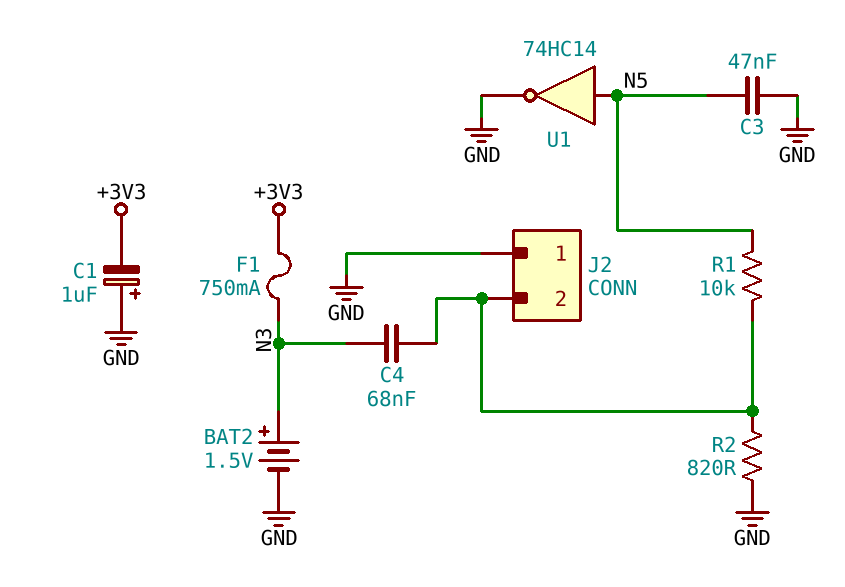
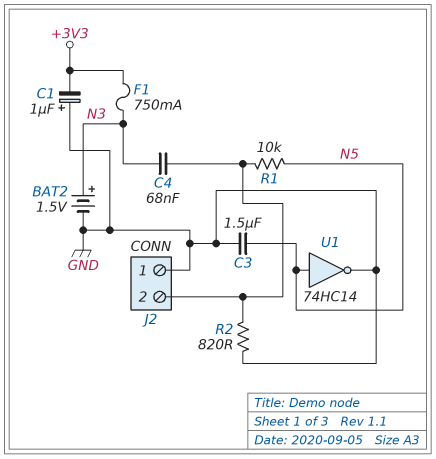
C3: 47nF (GND, N5) -> 1.5uF (GND, N5)

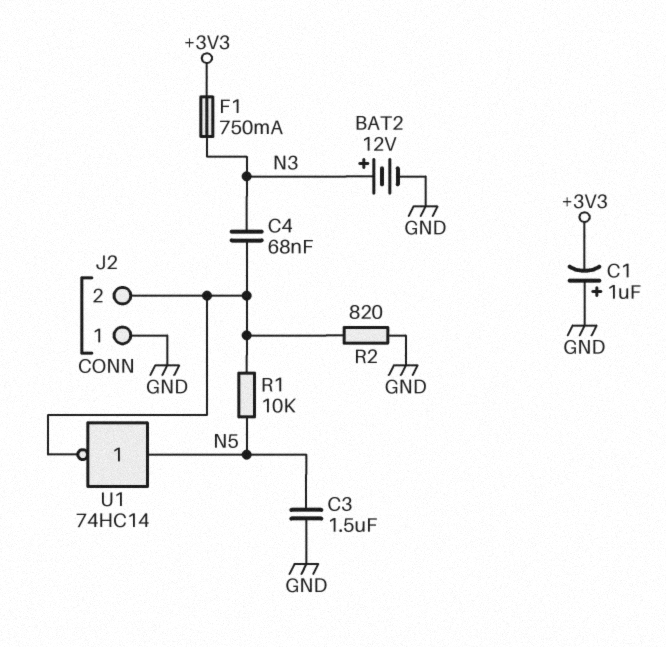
BAT2: 1.5V (plus N3, minus GND) -> 12V (plus N3, minus GND)
U1: NOT 74HC14 (in N5, out GND) -> NOT 74HC14 (in N5, out J2/2)

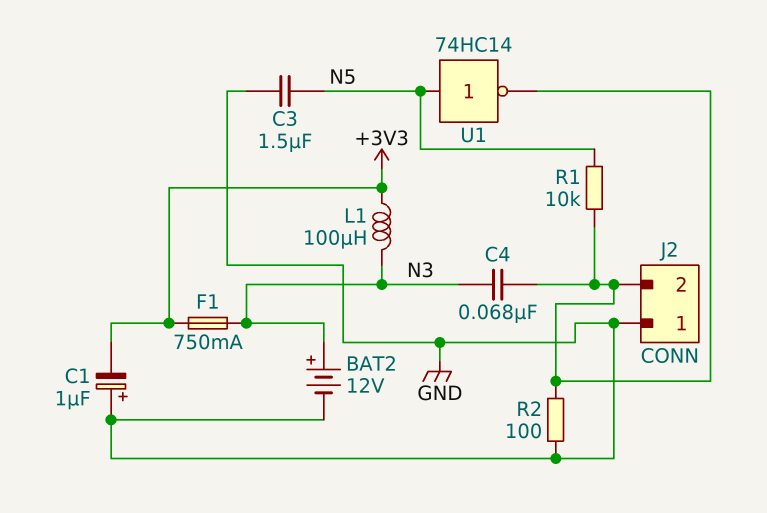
L1: none -> 100uH (+3V3, N3)
R2: 820 (GND, J2/2) -> 100 (GND, J2/2)

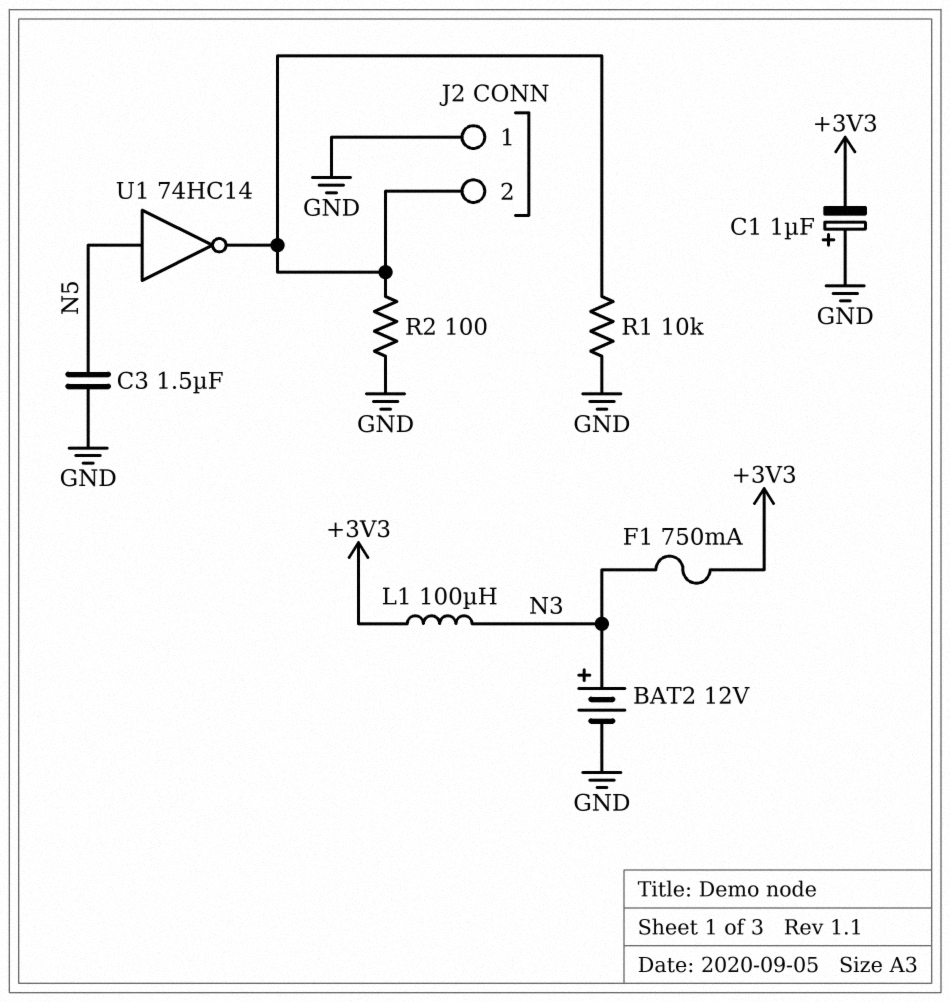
C4: 68nF (J2/2, N3) -> none
R1: 10k (J2/2, N5) -> 10k (GND, J2/2)

